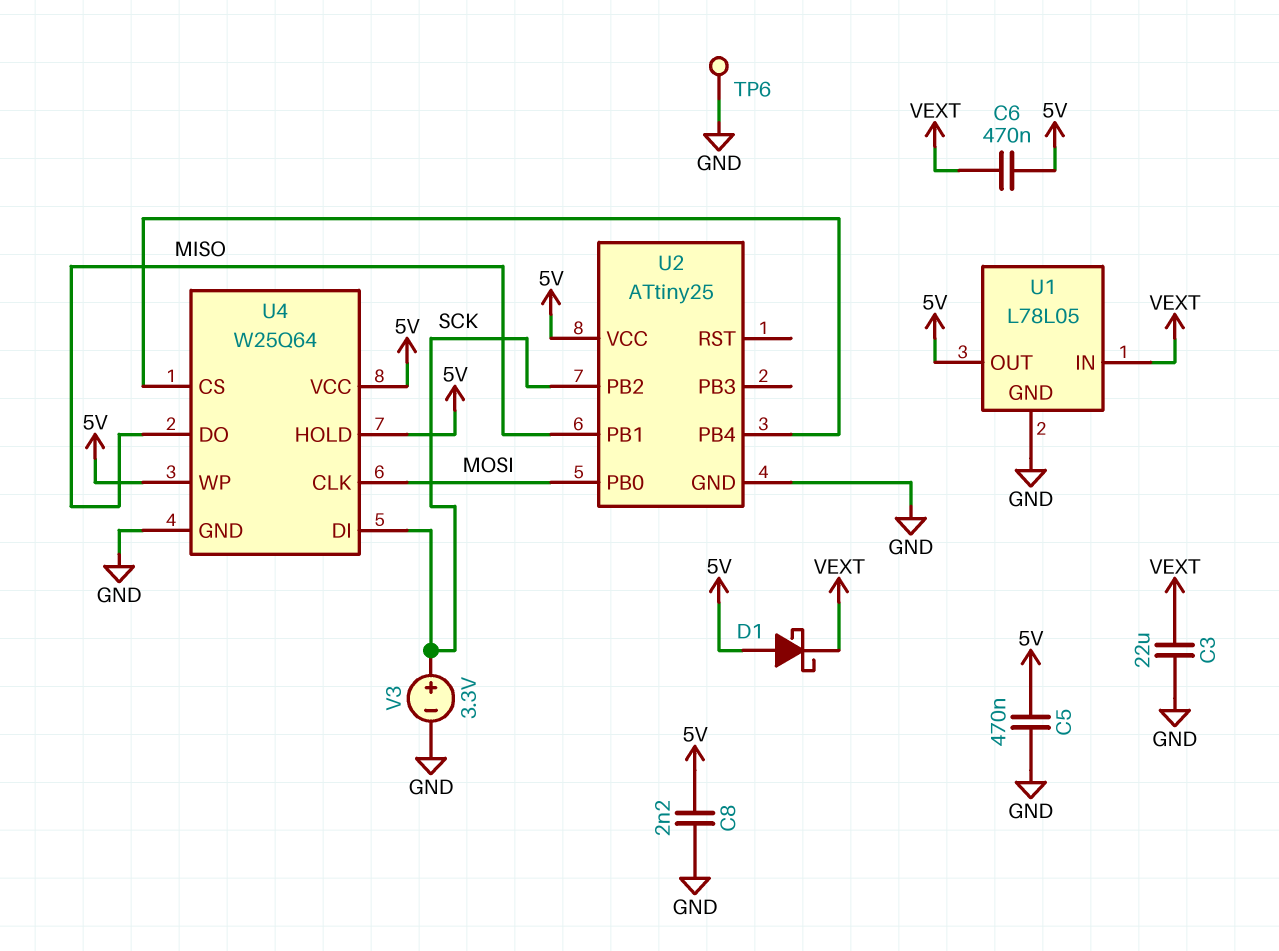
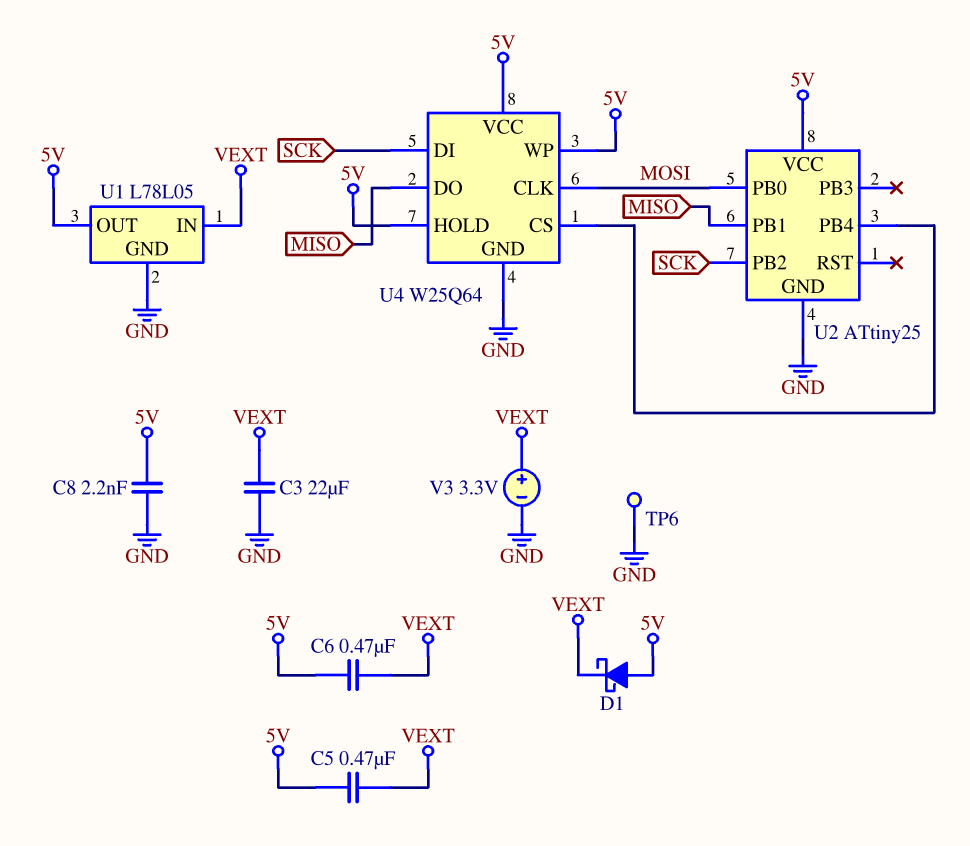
C5: 470nF (5V, GND) -> 470nF (5V, VEXT)
V3: 3.3V (plus SCK, minus GND) -> 3.3V (plus VEXT, minus GND)

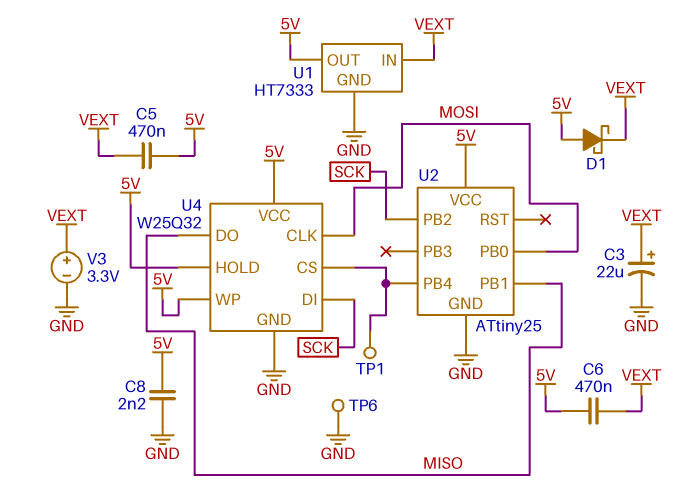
C3: 22uF (GND, VEXT) -> 22uF (plus VEXT, minus GND)
TP1: none -> test point (U2/PB4)
U1: L78L05 -> HT7333
U4: W25Q64 -> W25Q32

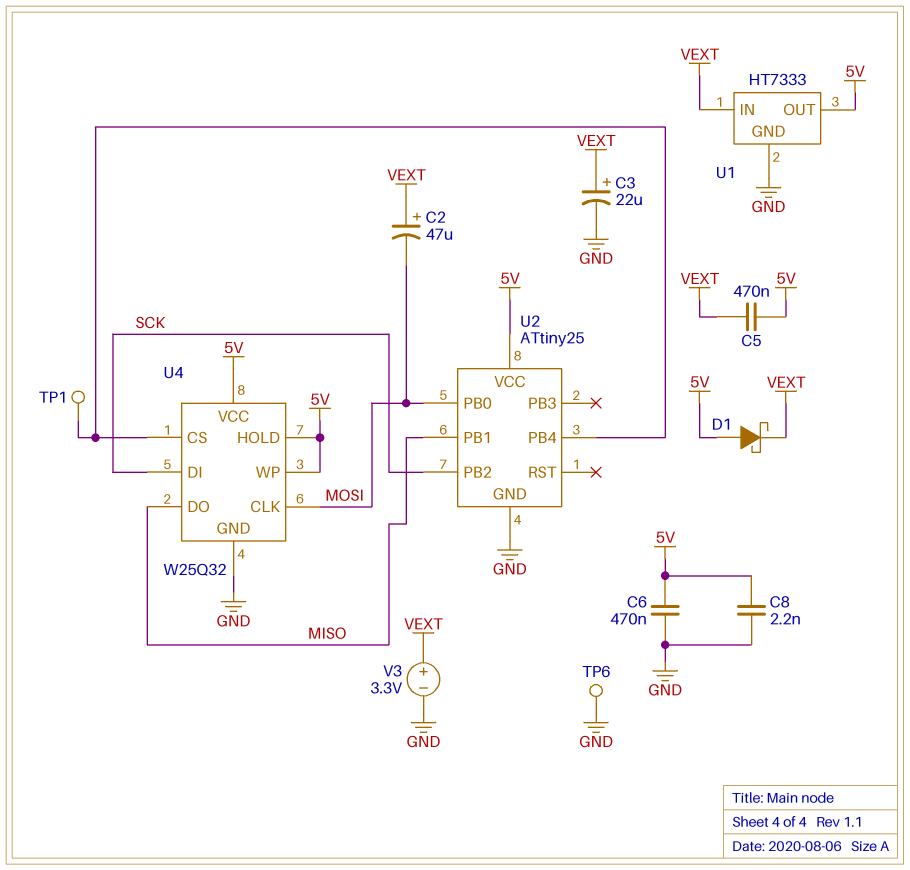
C2: none -> 47uF (plus VEXT, minus MOSI)
C6: 470nF (5V, VEXT) -> 470nF (5V, GND)

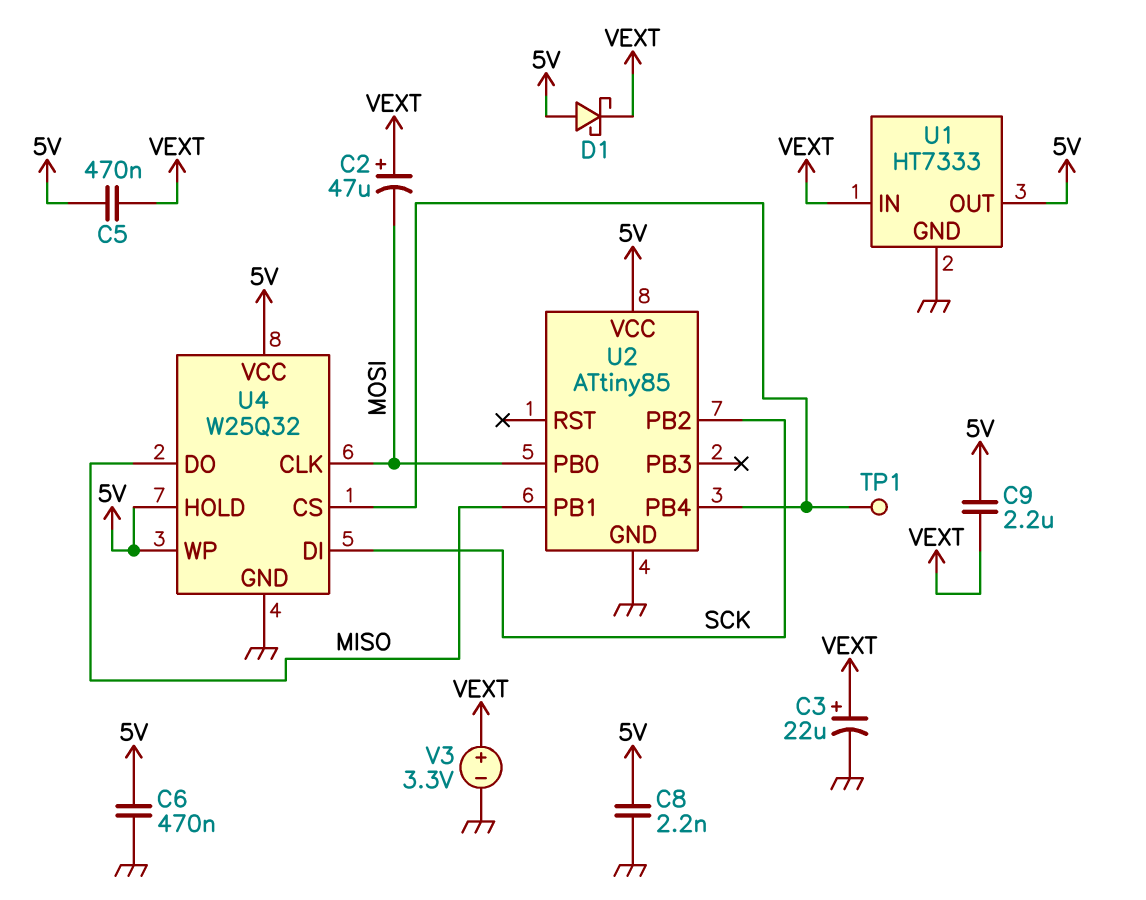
C9: none -> 2.2uF (5V, VEXT)
TP6: test point (GND) -> none
U2: ATtiny25 -> ATtiny85

